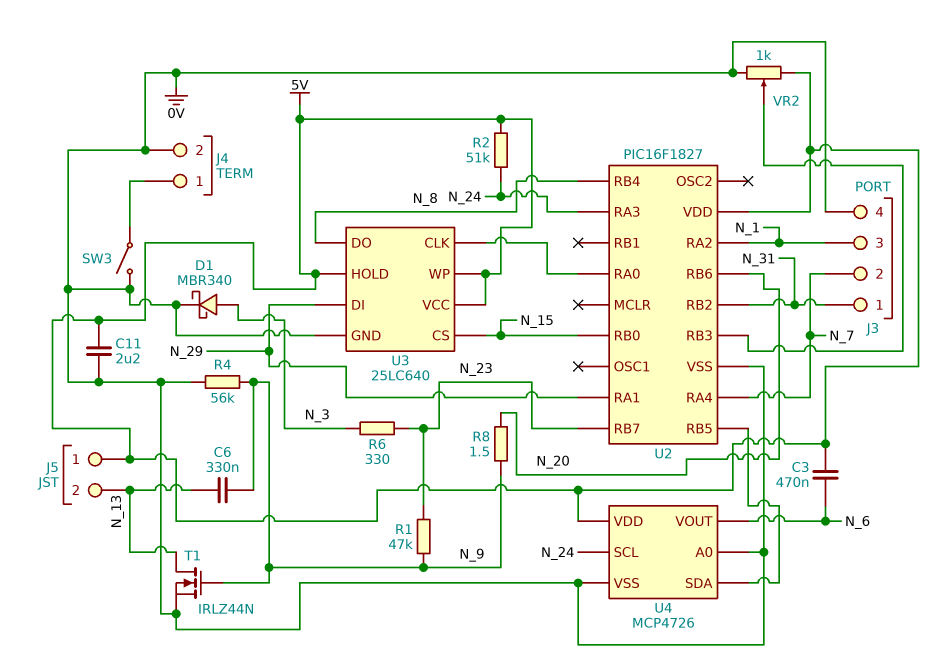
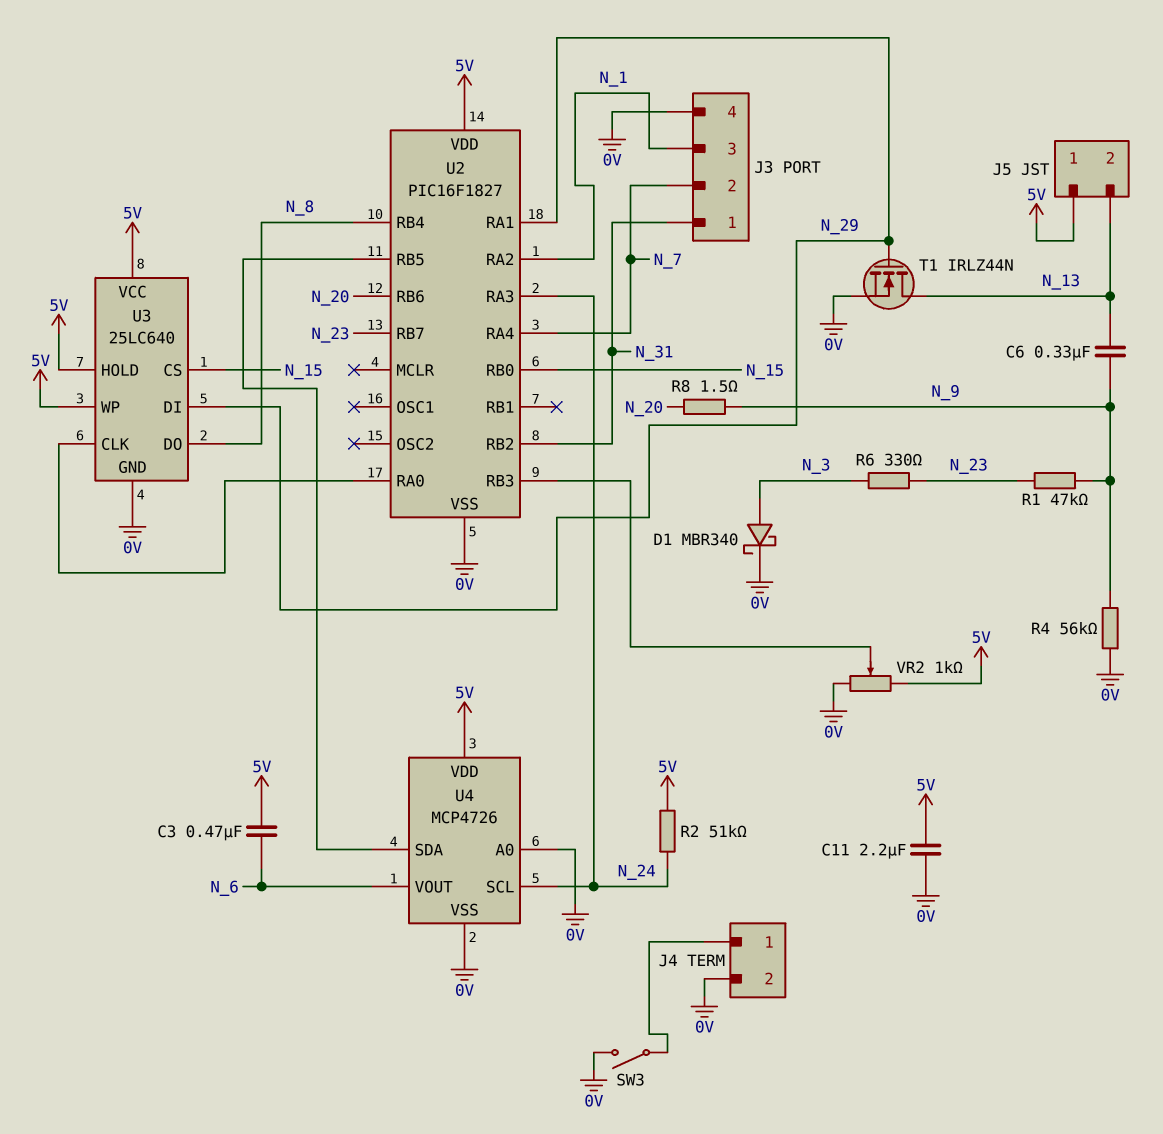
T1: NMOS IRLZ44N (G N_9, D N_13, S 0V) -> NMOS IRLZ44N (G N_29, D N_13, S 0V)

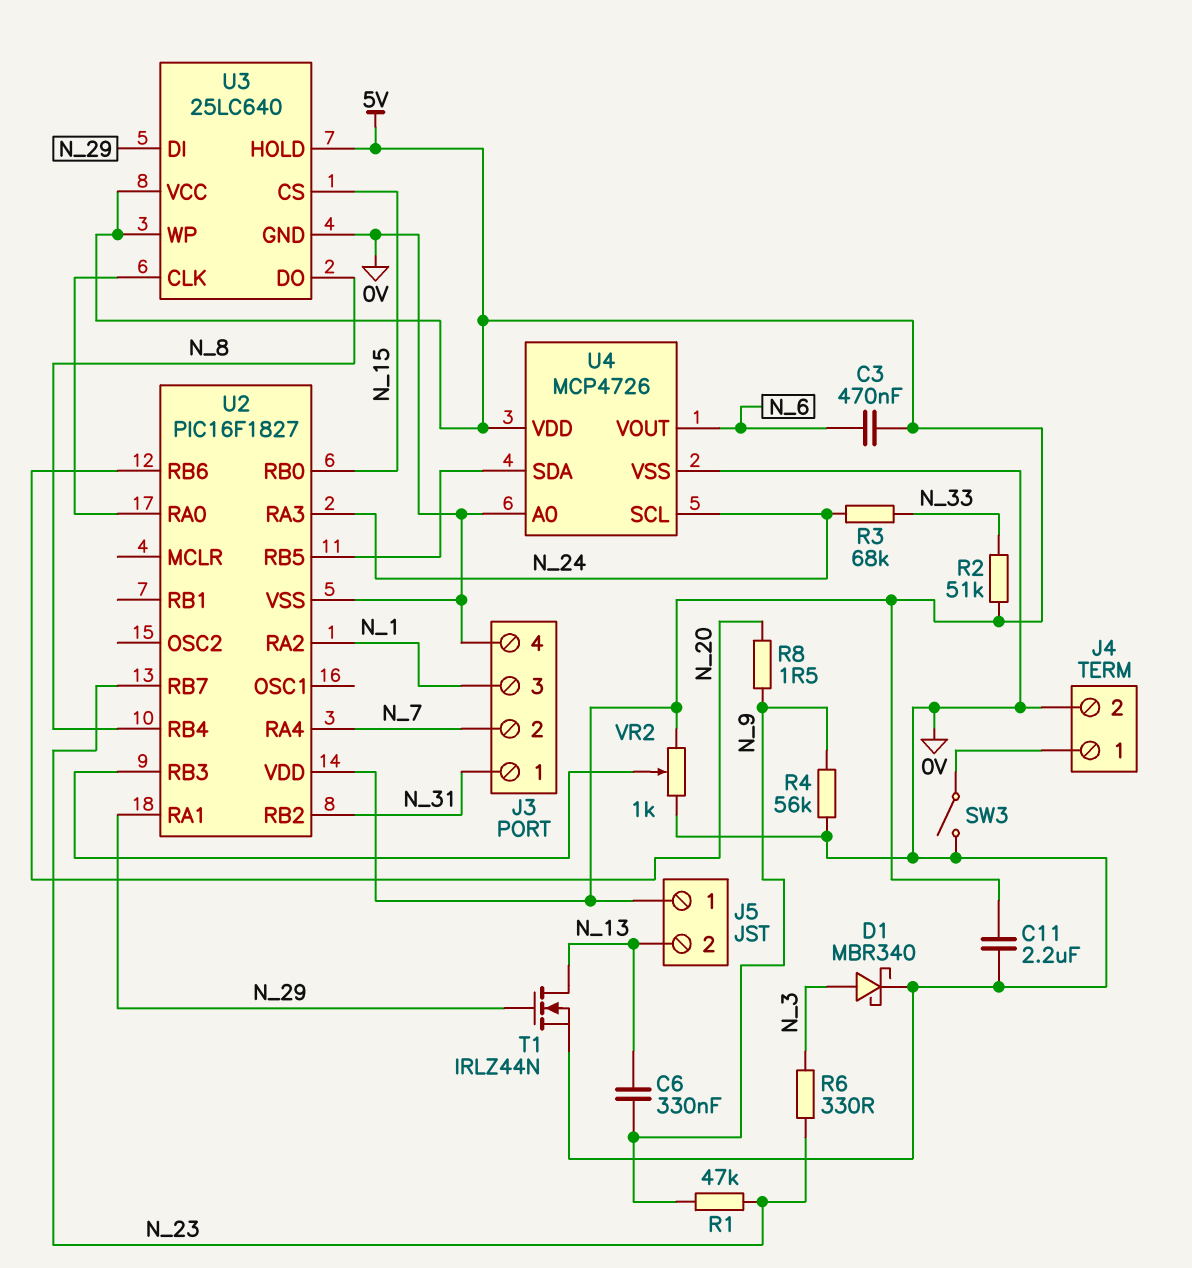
R2: 51k (5V, N_24) -> 51k (5V, N_33)
R3: none -> 68k (N_24, N_33)

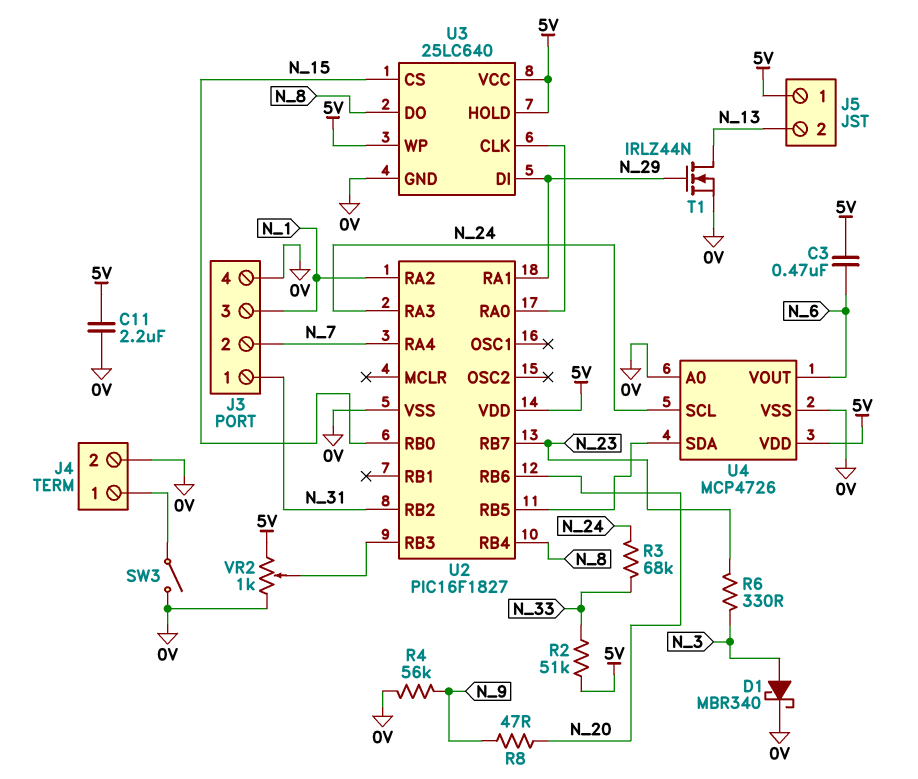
C6: 330nF (N_9, N_13) -> none
R1: 47k (N_9, N_23) -> none
R8: 1.5 (N_9, N_20) -> 47 (N_9, N_20)

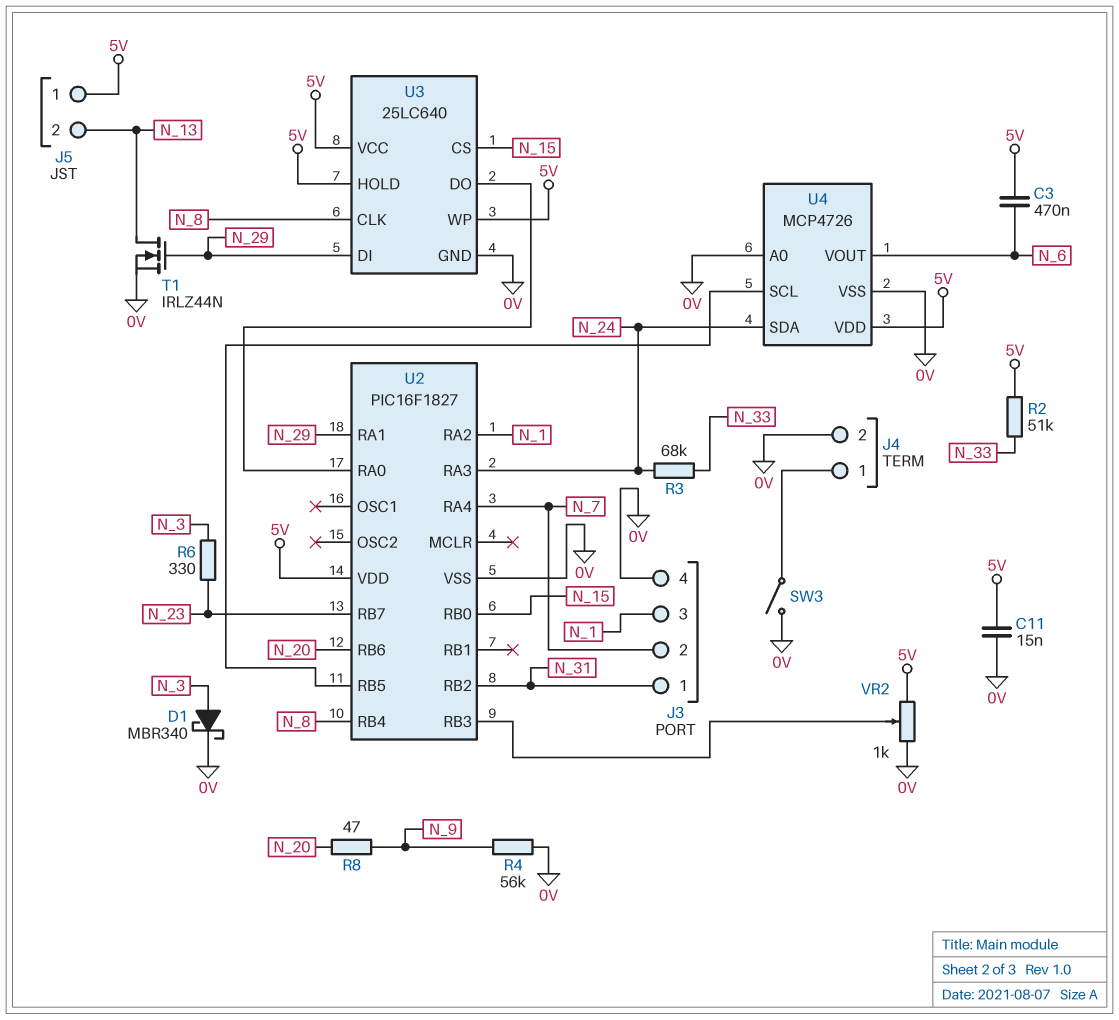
C11: 2.2uF (0V, 5V) -> 15nF (0V, 5V)
U3 pin CLK: U2/RA0 -> N_8
U3 pin DO: N_8 -> U2/RA0
U4 pin SCL: N_24 -> U2/RB5
U4 pin SDA: U2/RB5 -> N_24

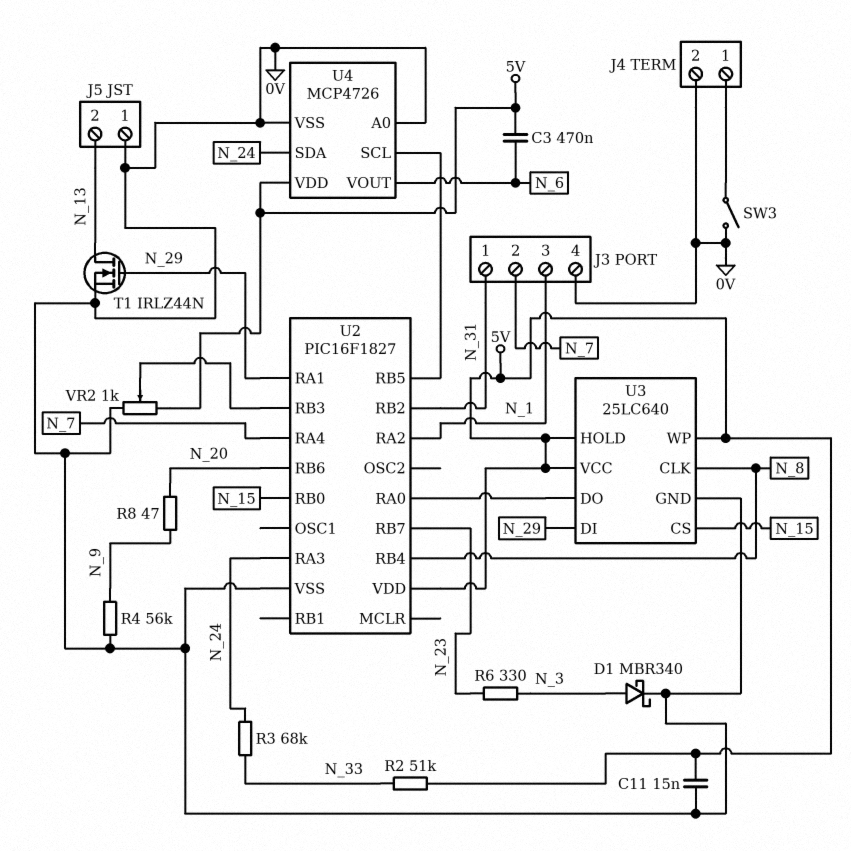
J5 pin 1: 5V -> 0V

